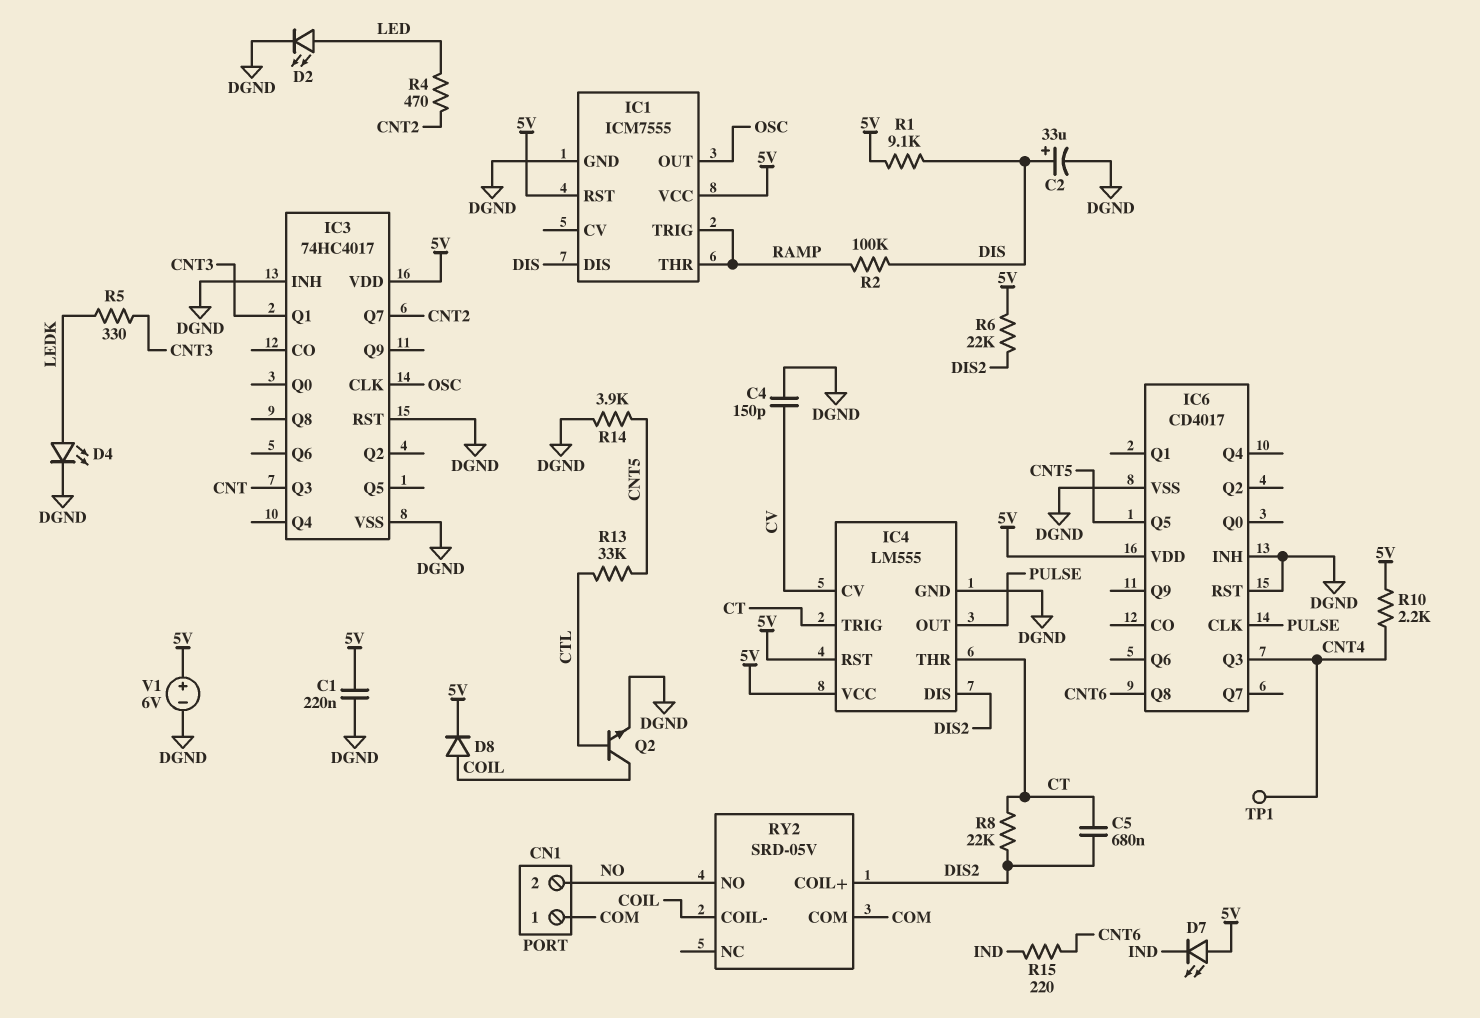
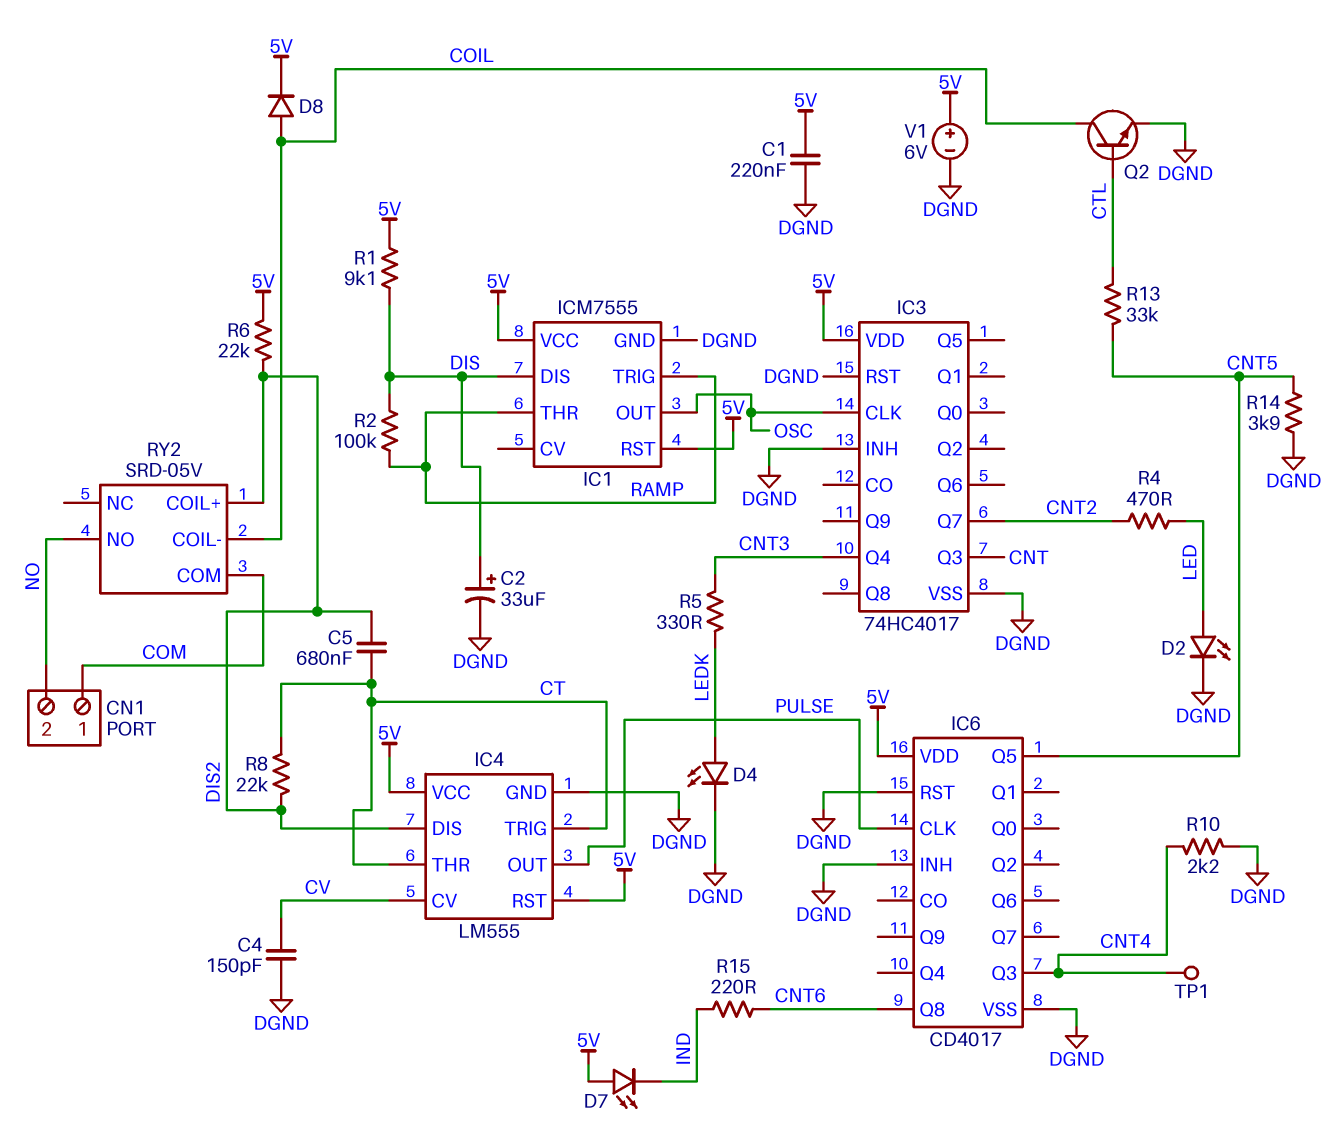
IC3 pin Q1: CNT3 -> none
IC3 pin Q4: none -> CNT3
R10: 2.2k (5V, CNT4) -> 2.2k (CNT4, DGND)

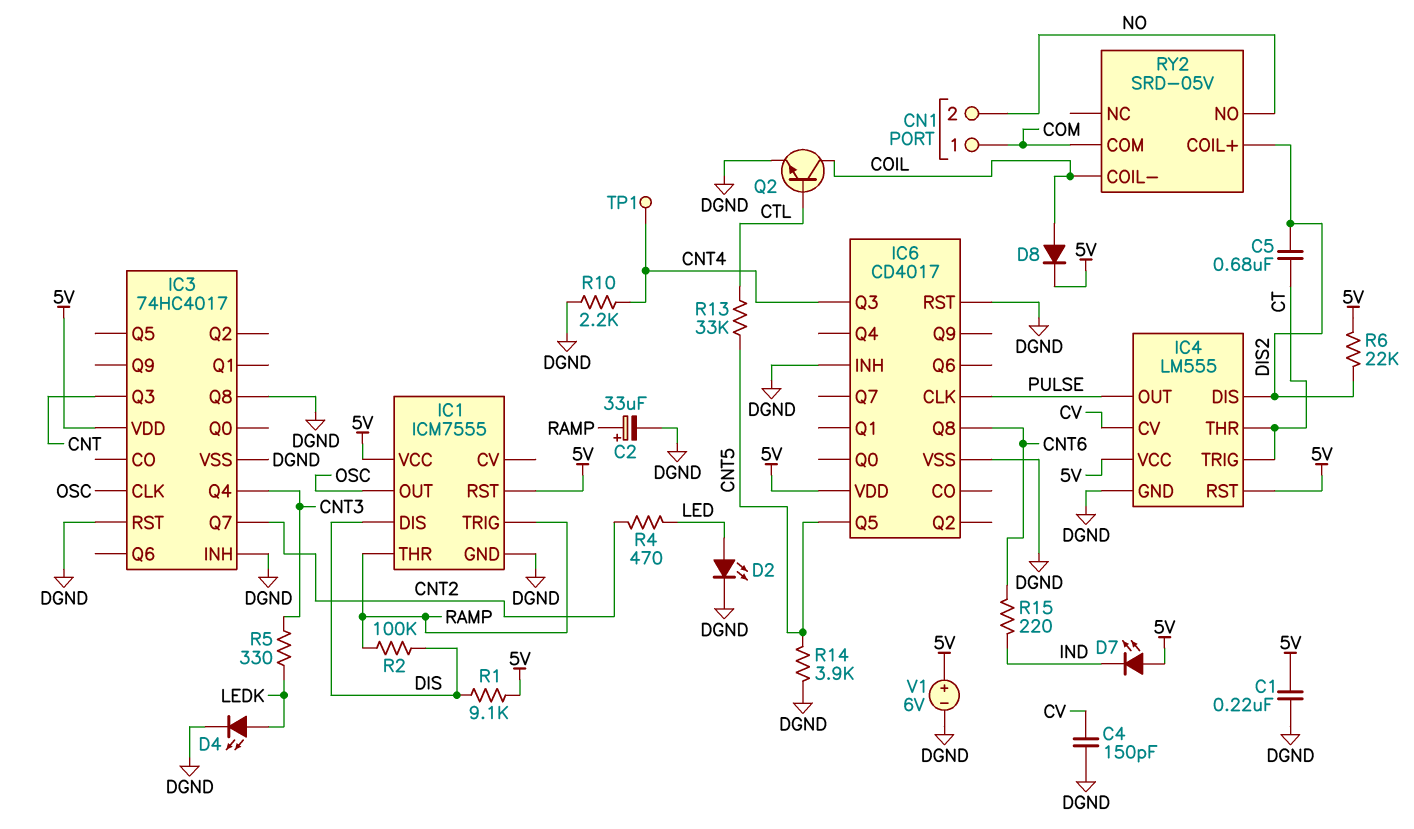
C2: 33uF (plus DIS, minus DGND) -> 33uF (plus RAMP, minus DGND)
IC3 pin Q8: none -> DGND
R8: 22k (CT, DIS2) -> none

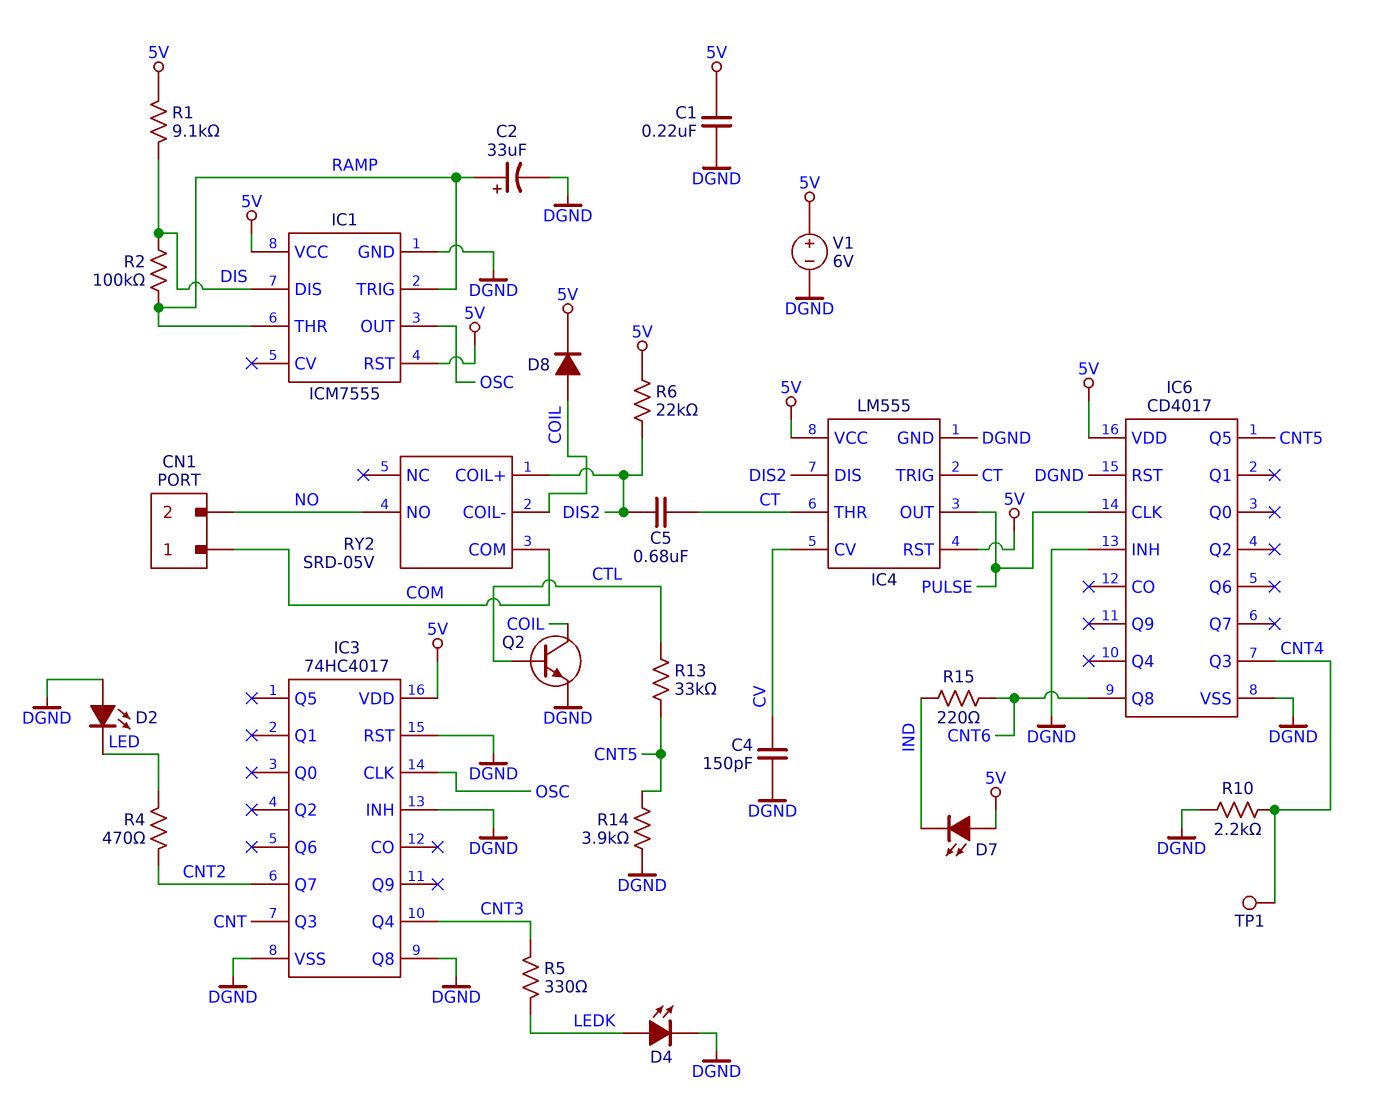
D2: LED (A LED, K DGND) -> LED (A DGND, K LED)

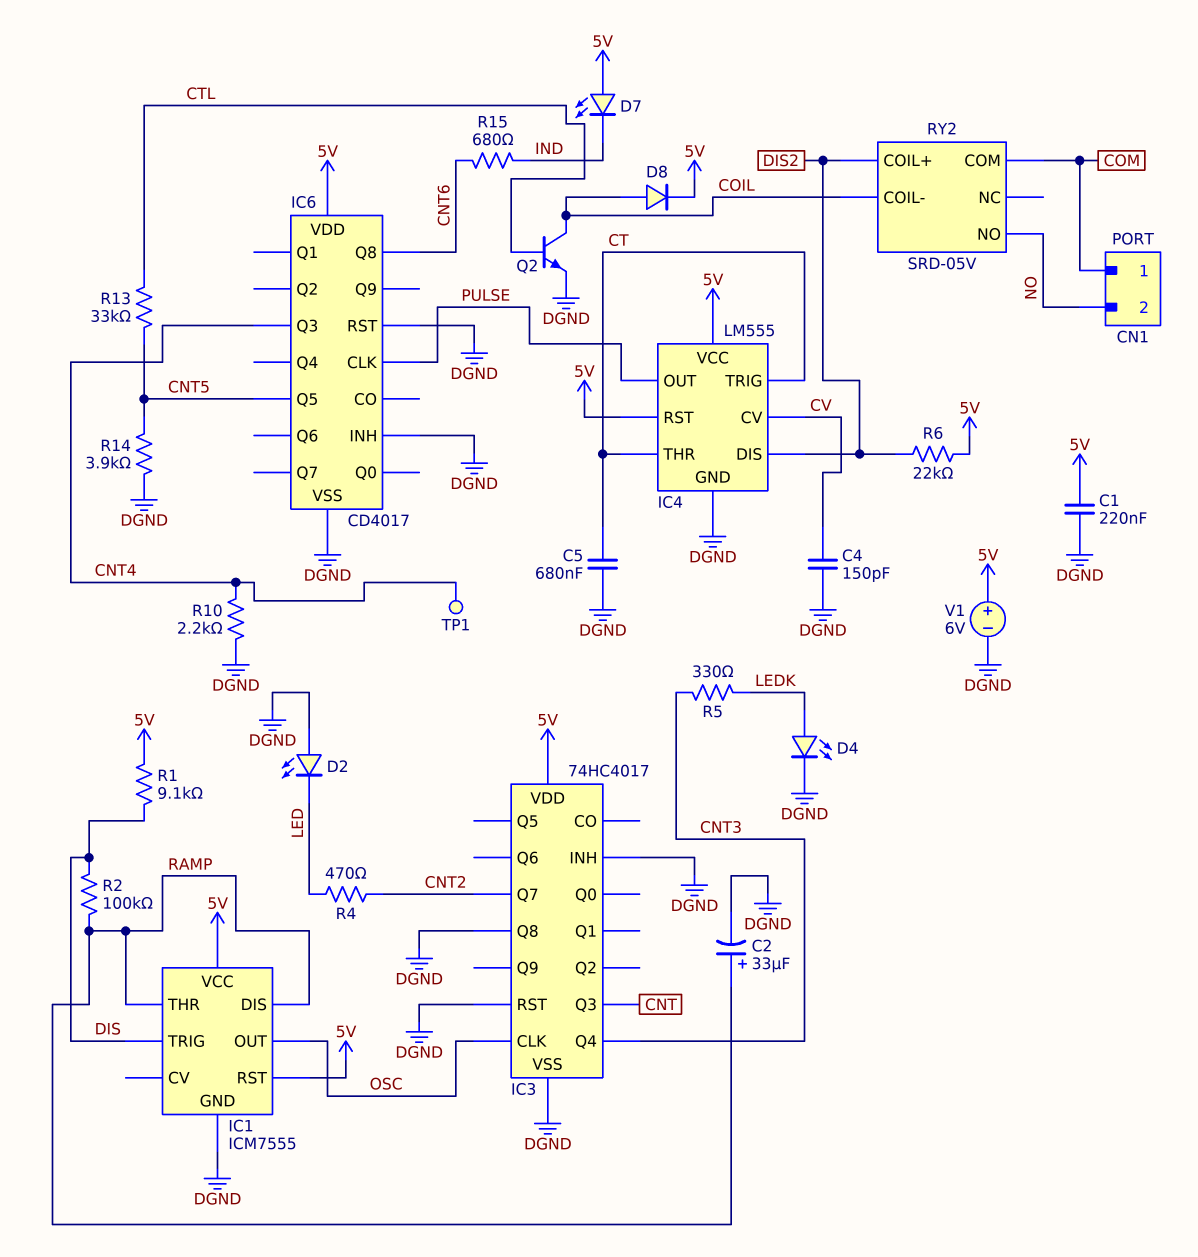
C5: 680nF (CT, DIS2) -> 680nF (CT, DGND)
IC1 pin DIS: DIS -> RAMP
IC1 pin TRIG: RAMP -> DIS
R15: 220 (CNT6, IND) -> 680 (CNT6, IND)

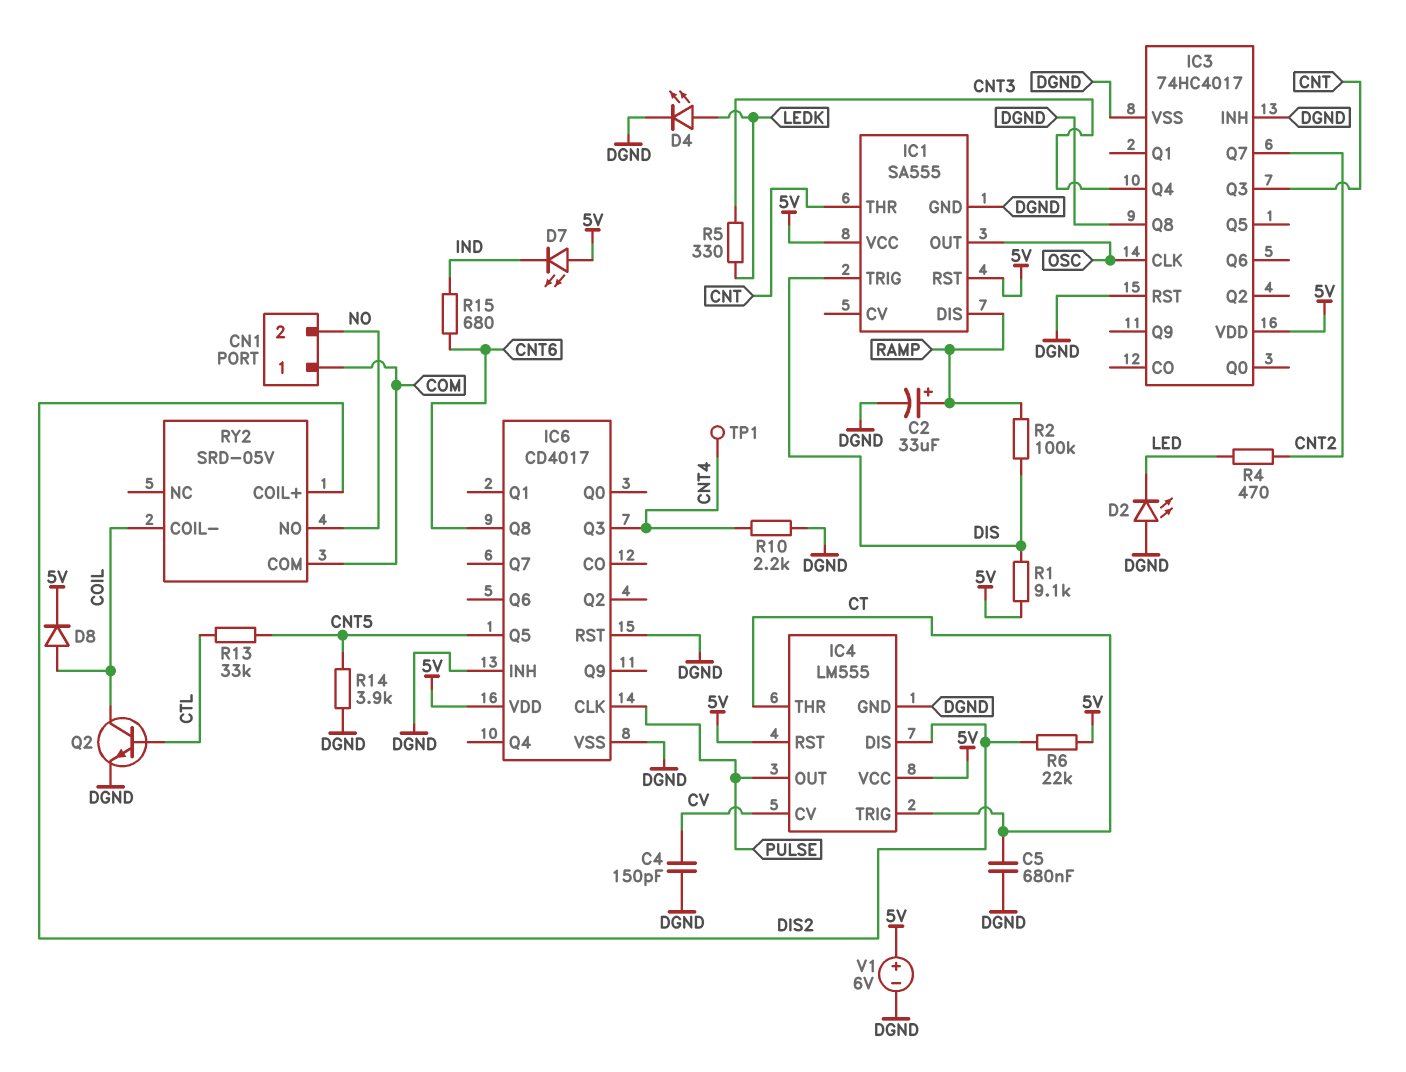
C1: 220nF (5V, DGND) -> none
IC1: ICM7555 -> SA555
IC1 pin THR: RAMP -> CNT

